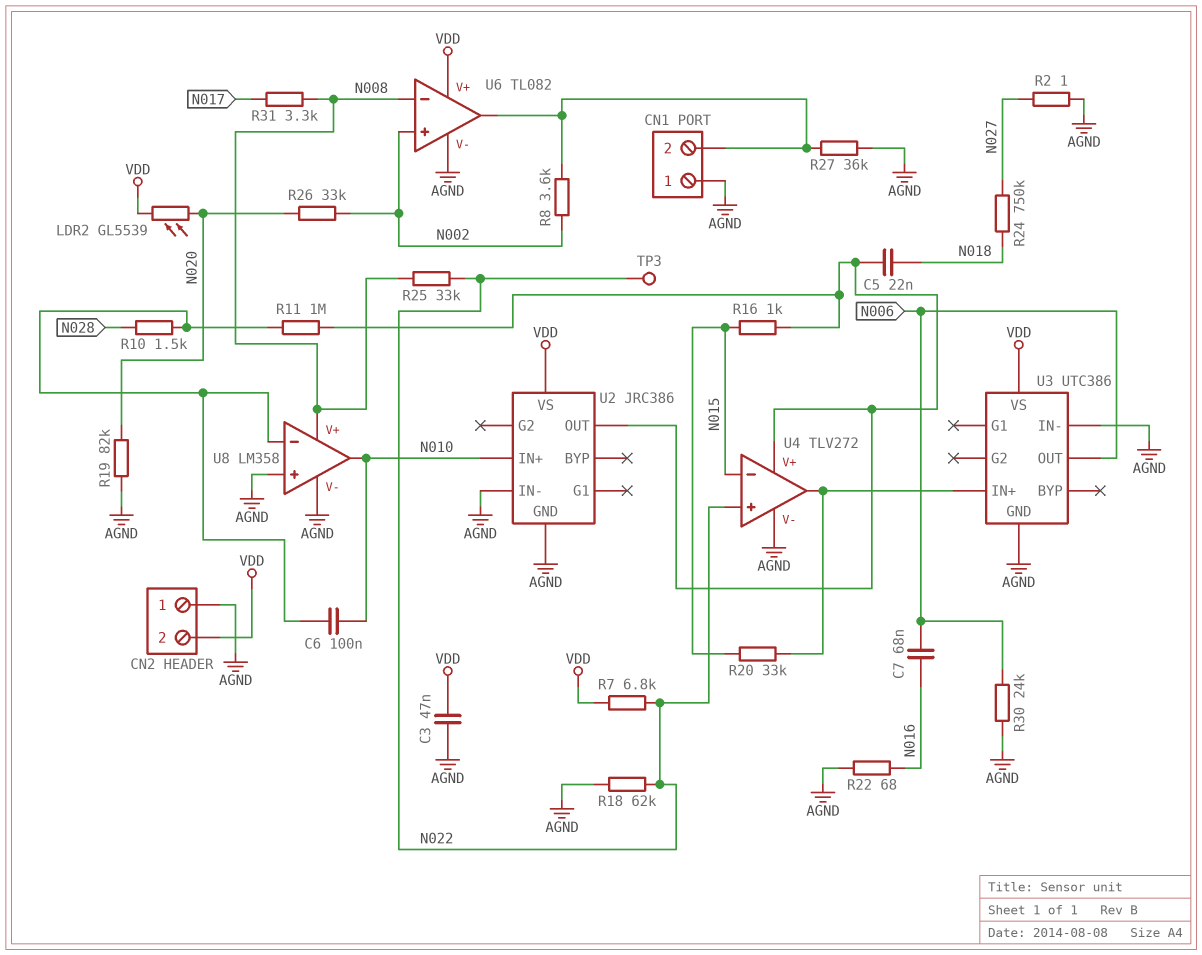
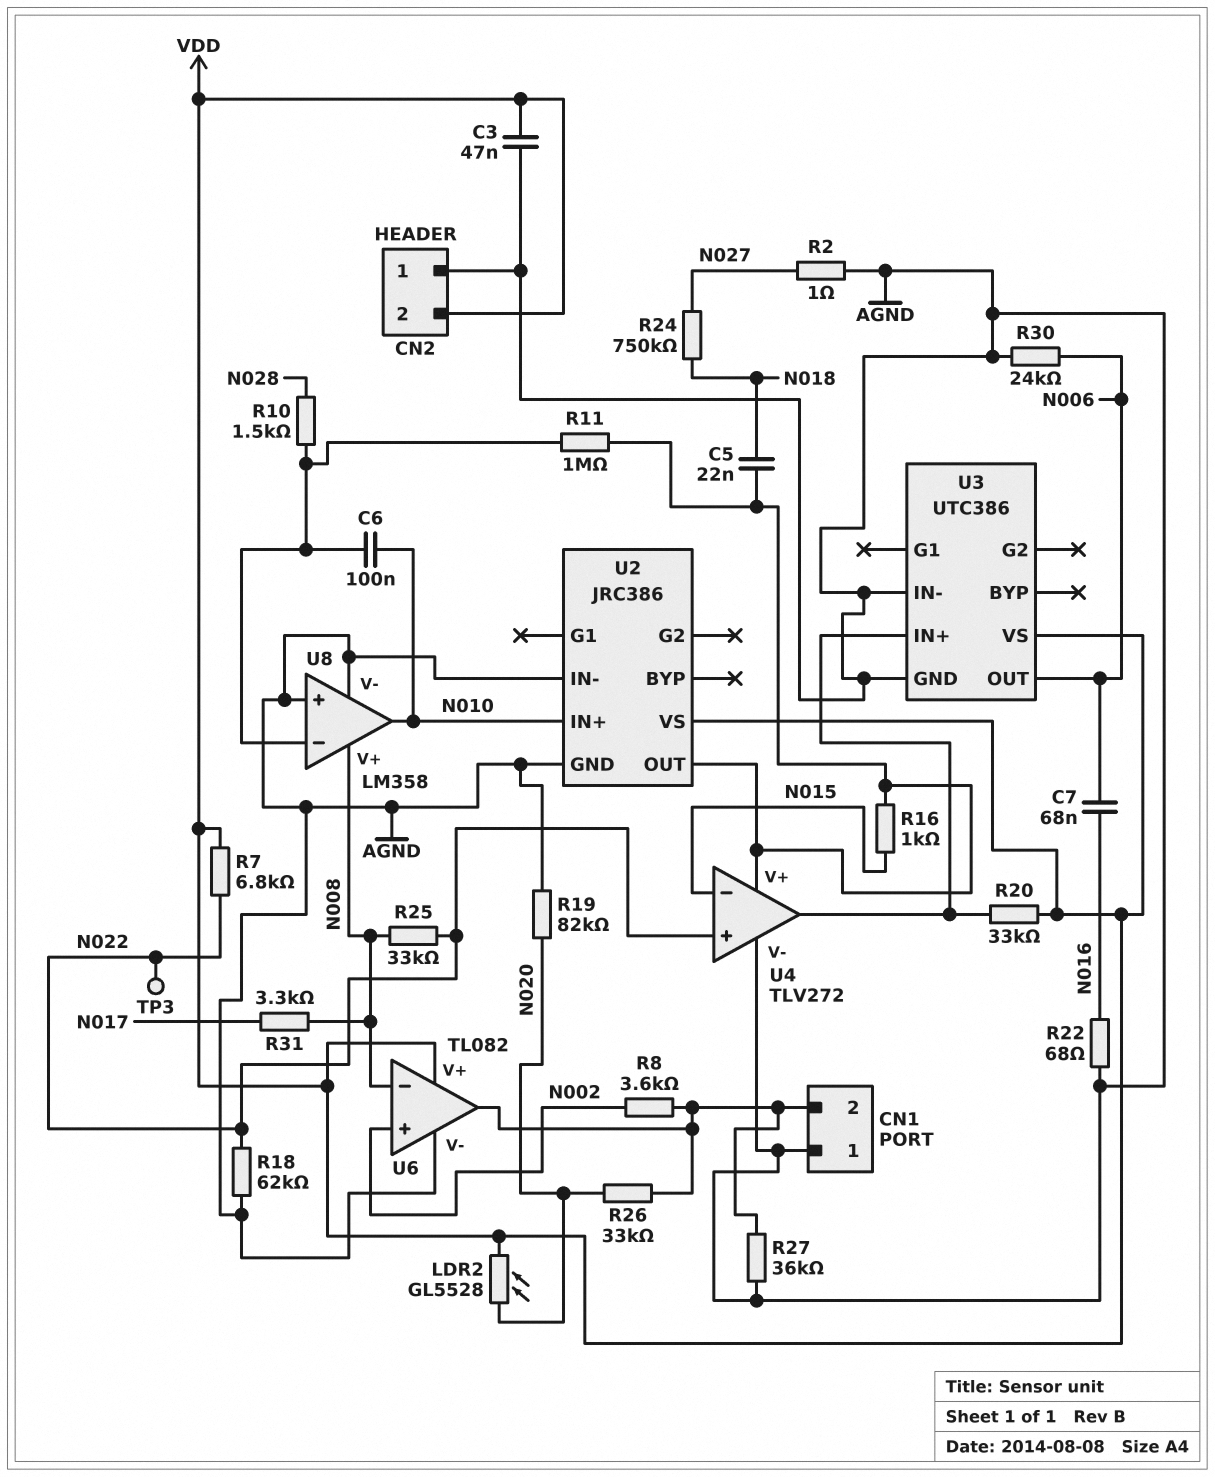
LDR2: GL5539 (N020, VDD) -> GL5528 (N020, VDD)
R20: 33k (N015, U3/IN+) -> 33k (U3/IN+, VDD)
R26: 33k (N002, N020) -> 33k (CN1/2, N020)

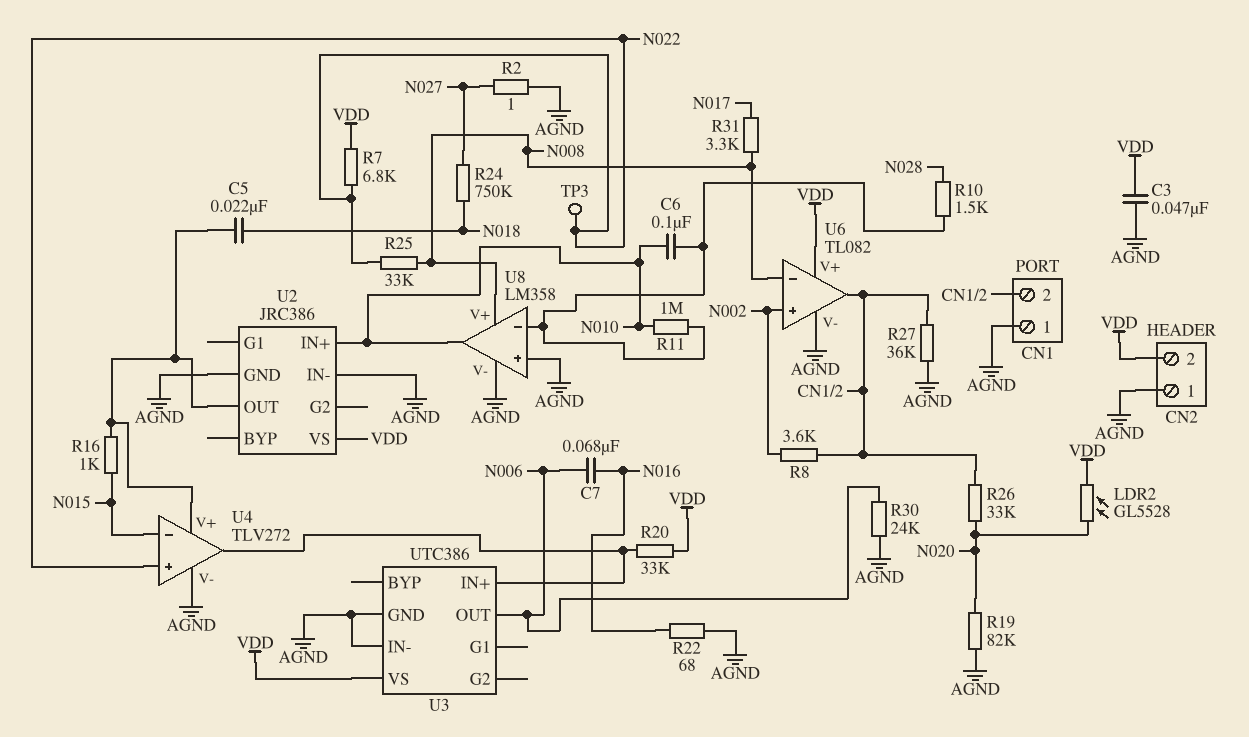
R11: 1M (U2/OUT, U8/in-) -> 1M (N010, U8/in-)
R18: 62k (AGND, N022) -> none

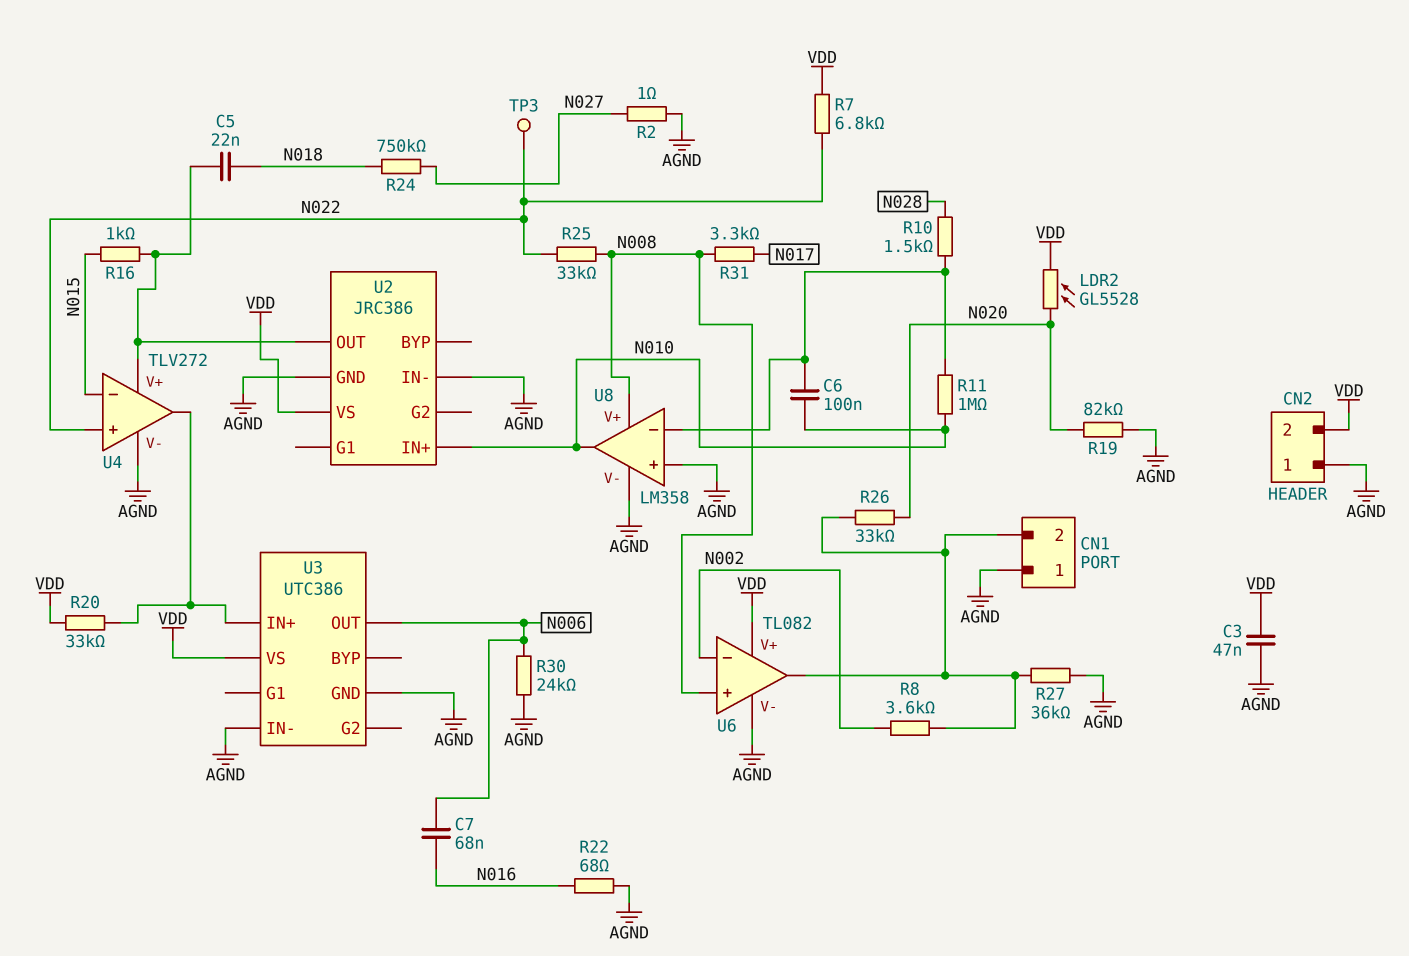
U6 pin in+: N002 -> N008
U6 pin in-: N008 -> N002

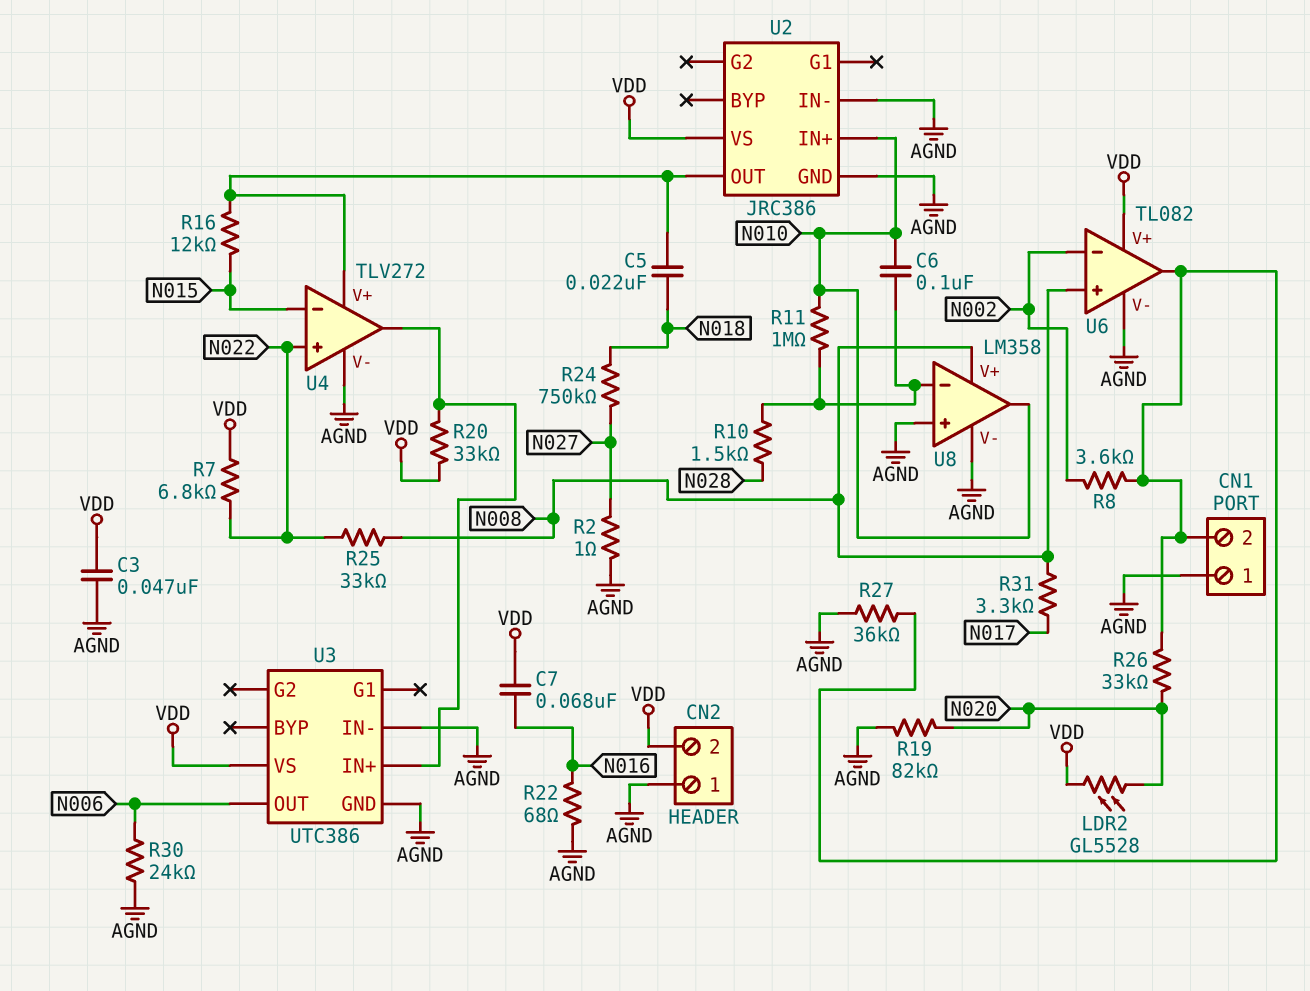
C7: 68nF (N006, N016) -> 68nF (N016, VDD)
R16: 1k (N015, U2/OUT) -> 12k (N015, U2/OUT)
TP3: test point (N022) -> none

